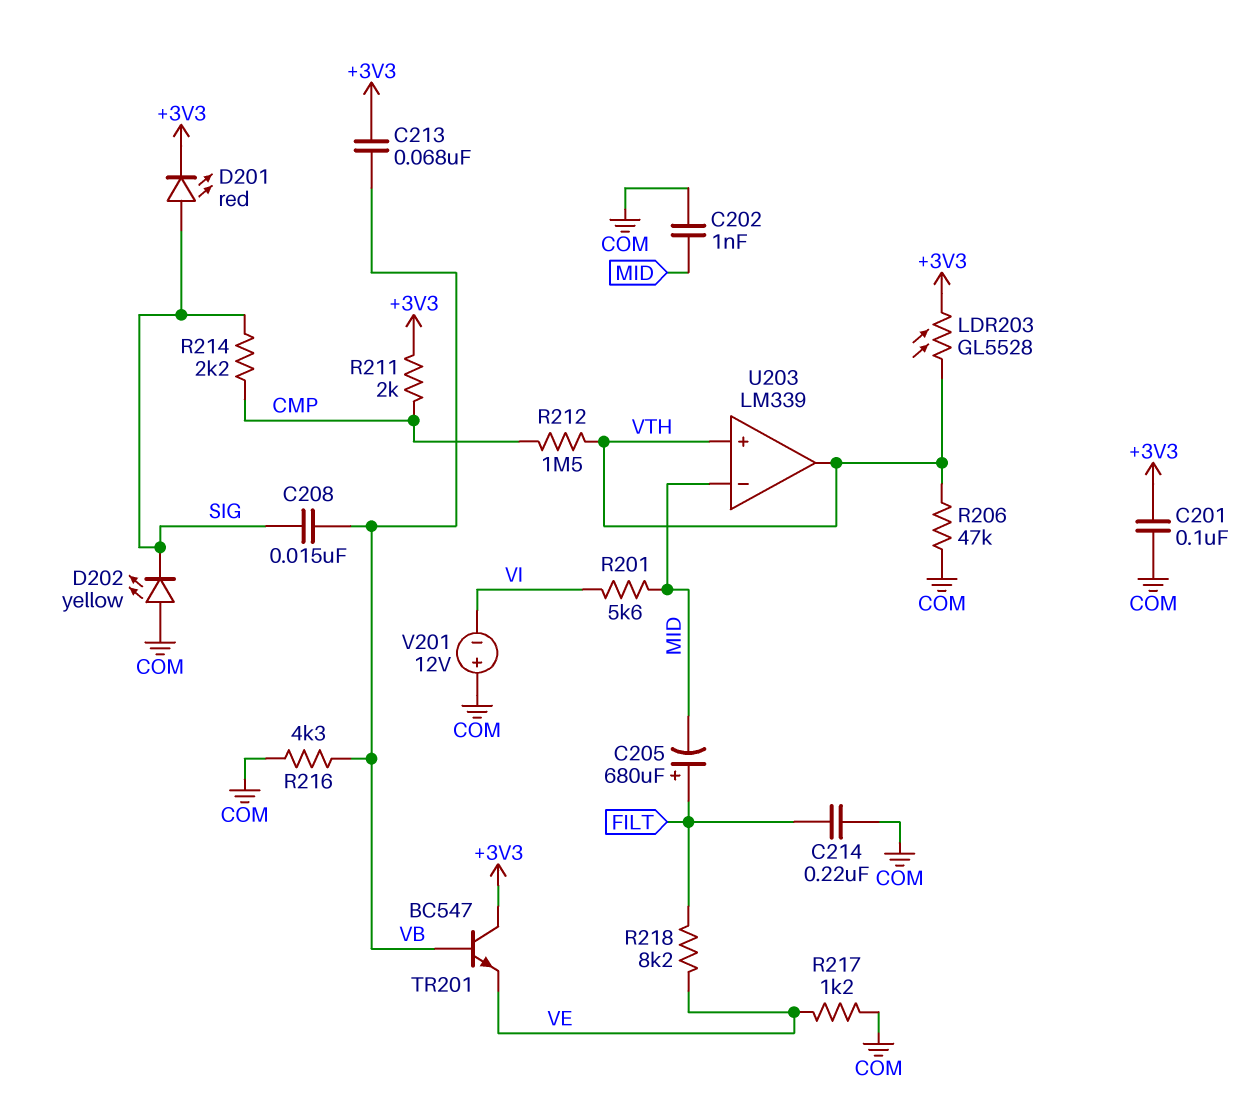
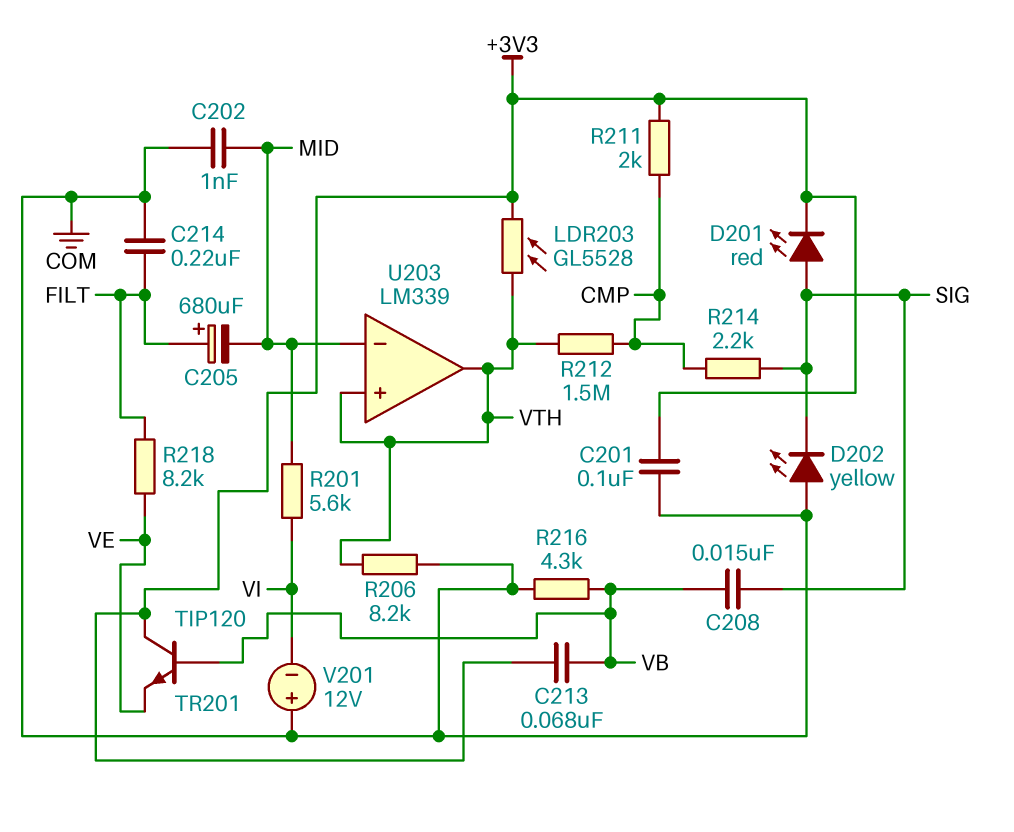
R206: 47k (COM, VTH) -> 8.2k (COM, VTH)
R217: 1.2k (COM, VE) -> none
TR201: NPN BC547 (B VB, C +3V3, E VE) -> NPN TIP120 (B VB, C +3V3, E VE)

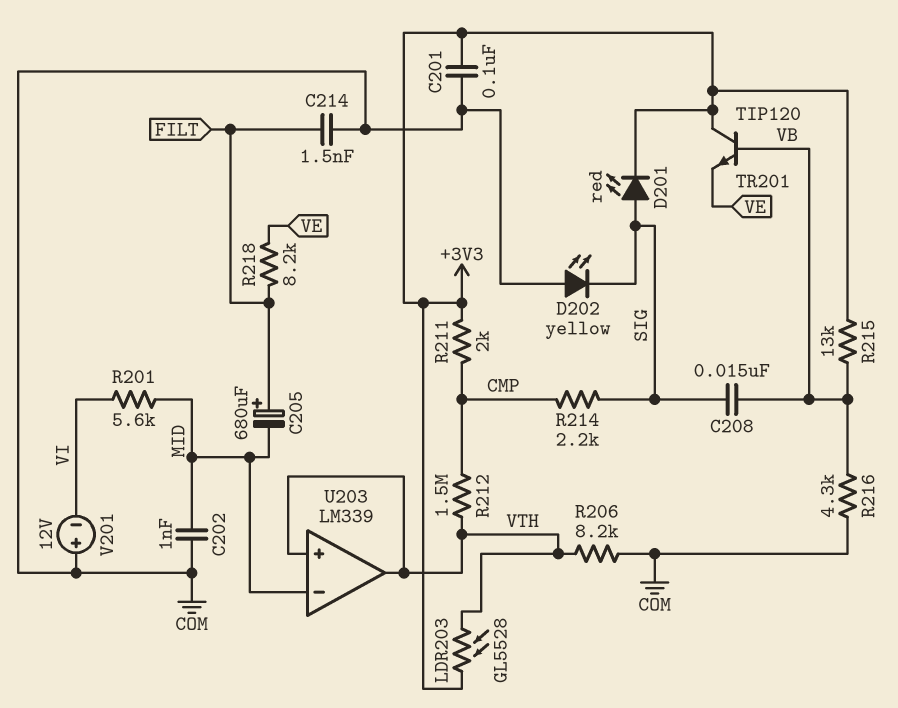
C213: 68nF (+3V3, VB) -> none
C214: 220nF (COM, FILT) -> 1.5nF (COM, FILT)
R215: none -> 13k (+3V3, VB)

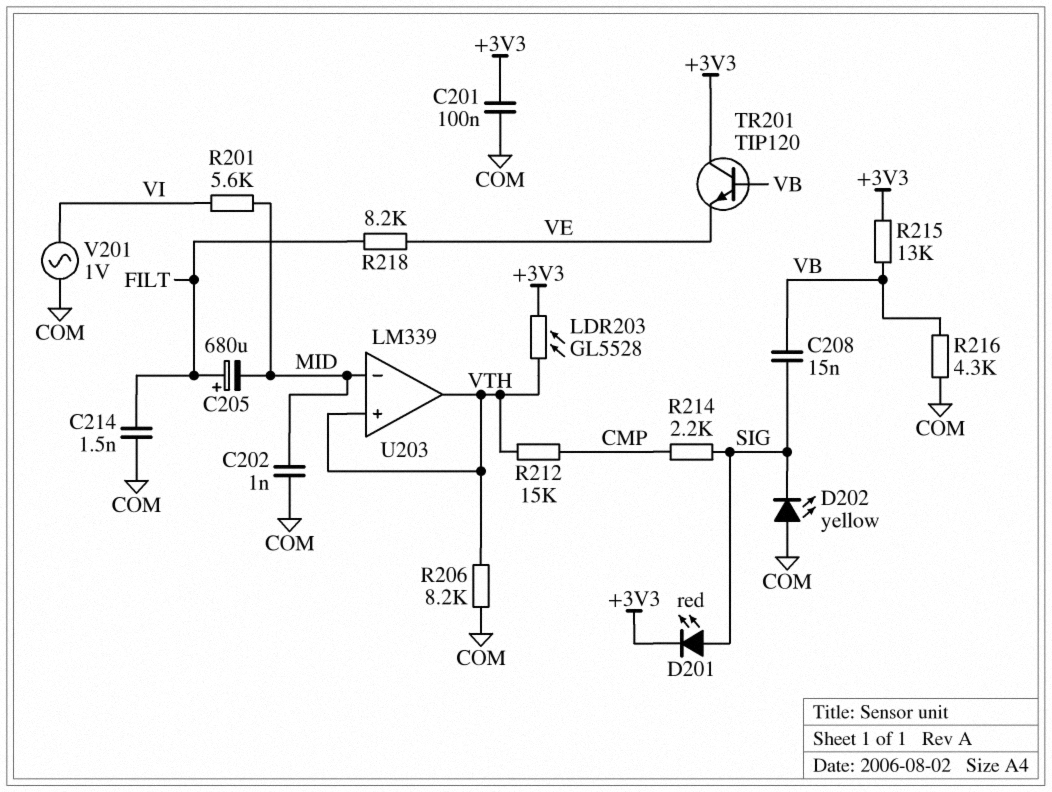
R211: 2k (+3V3, CMP) -> none
R212: 1.5M (CMP, VTH) -> 15k (CMP, VTH)
V201: 12V (plus COM, minus VI) -> AC 1V (COM, VI)

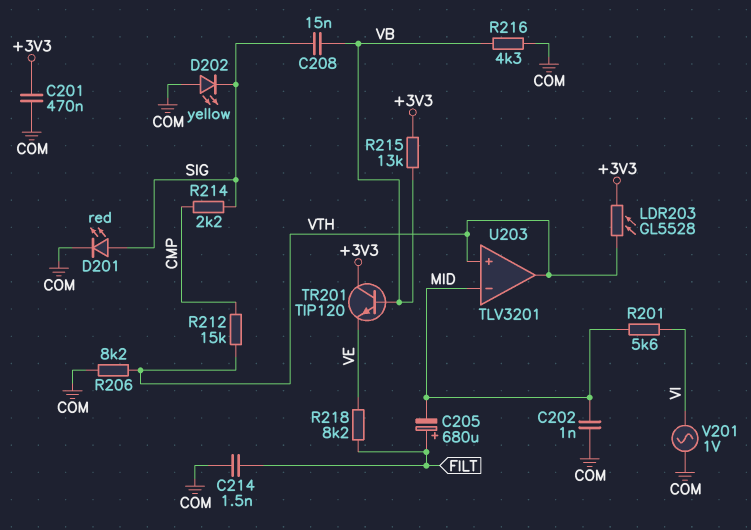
C201: 100nF (+3V3, COM) -> 470nF (+3V3, COM)
D201: LED red (A SIG, K +3V3) -> LED red (A SIG, K COM)
U203: LM339 -> TLV3201

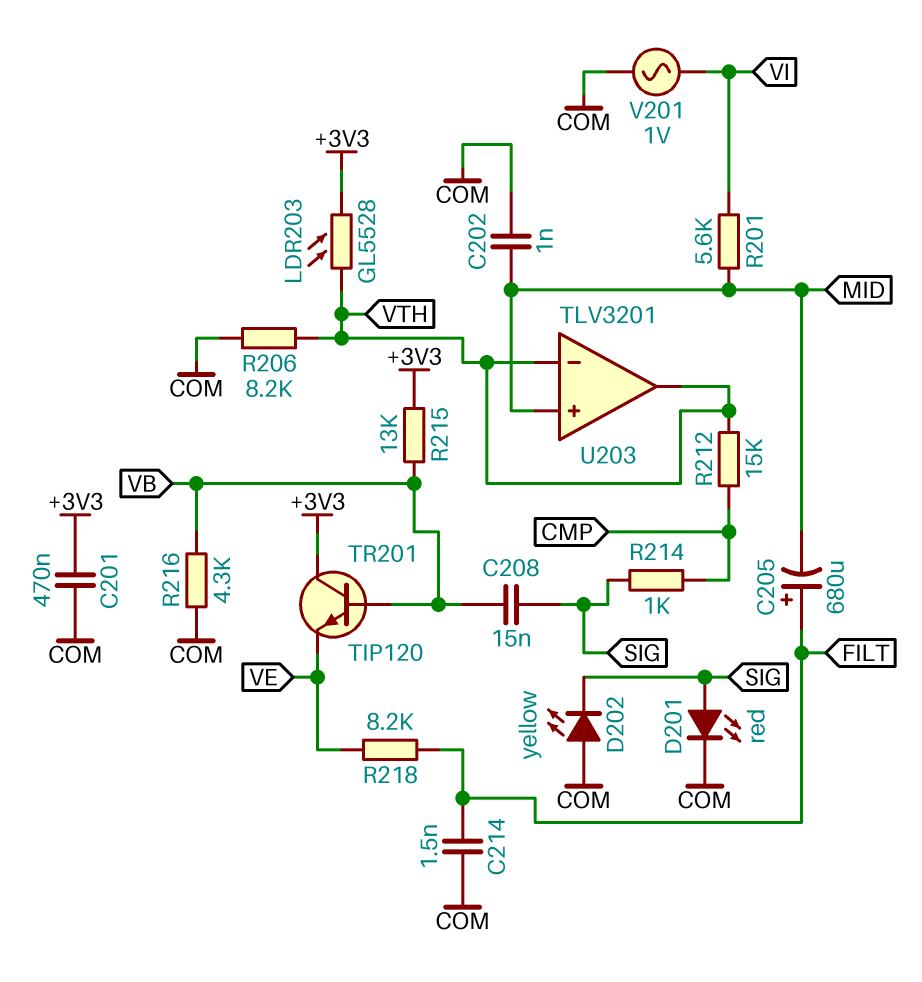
R214: 2.2k (CMP, SIG) -> 1k (CMP, SIG)
U203 pin in+: VTH -> MID
U203 pin in-: MID -> VTH

